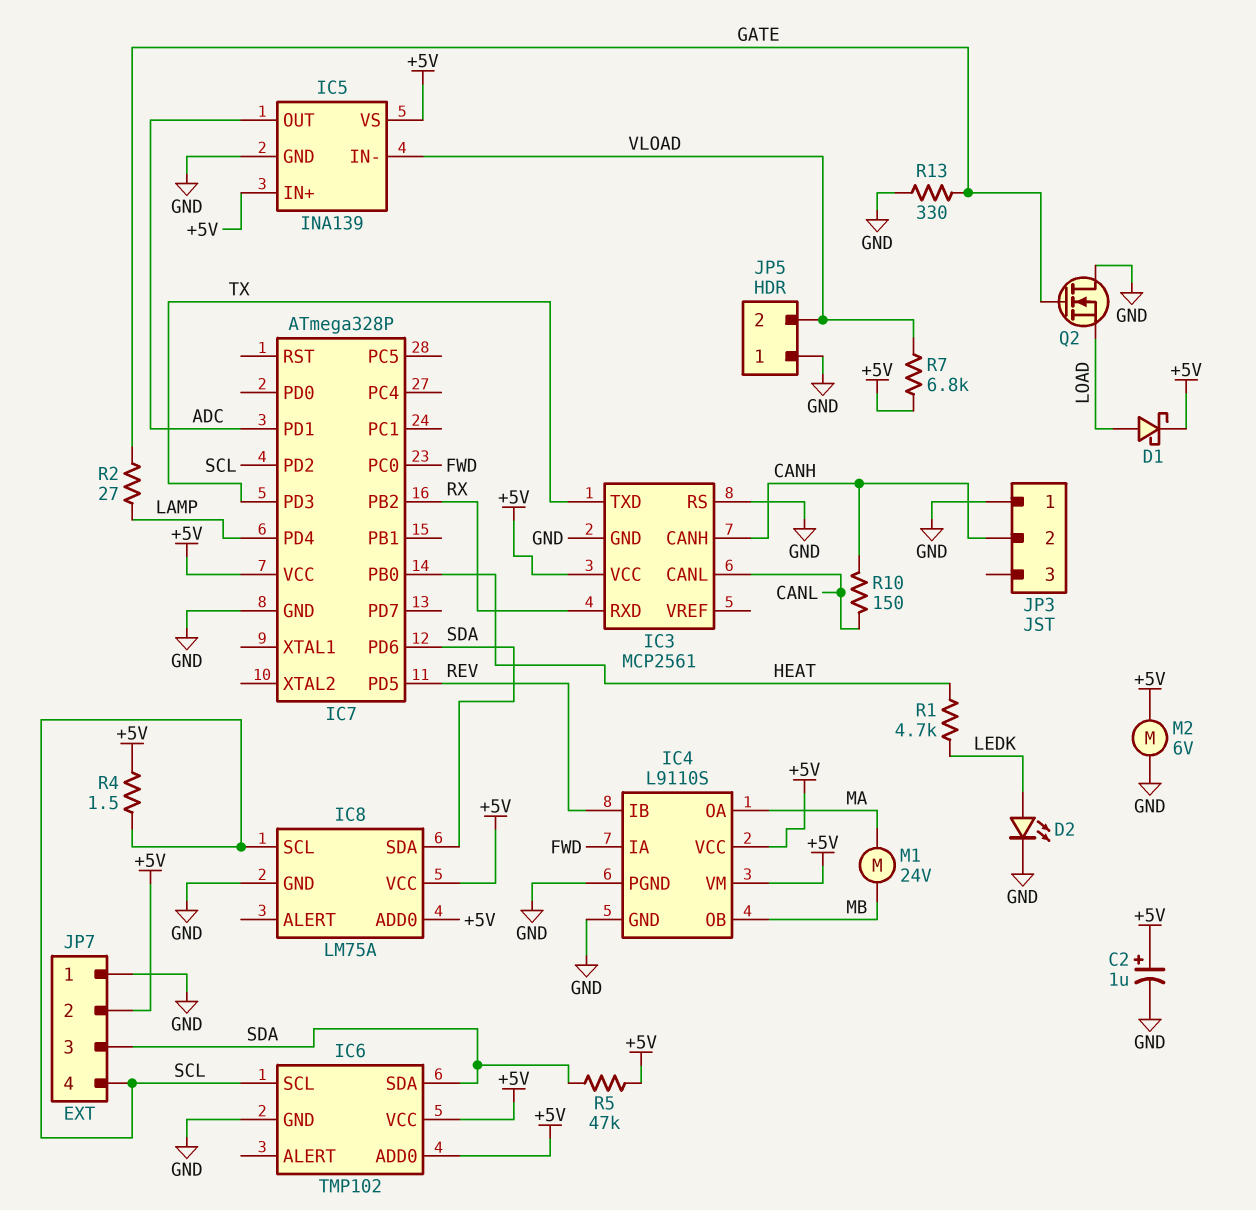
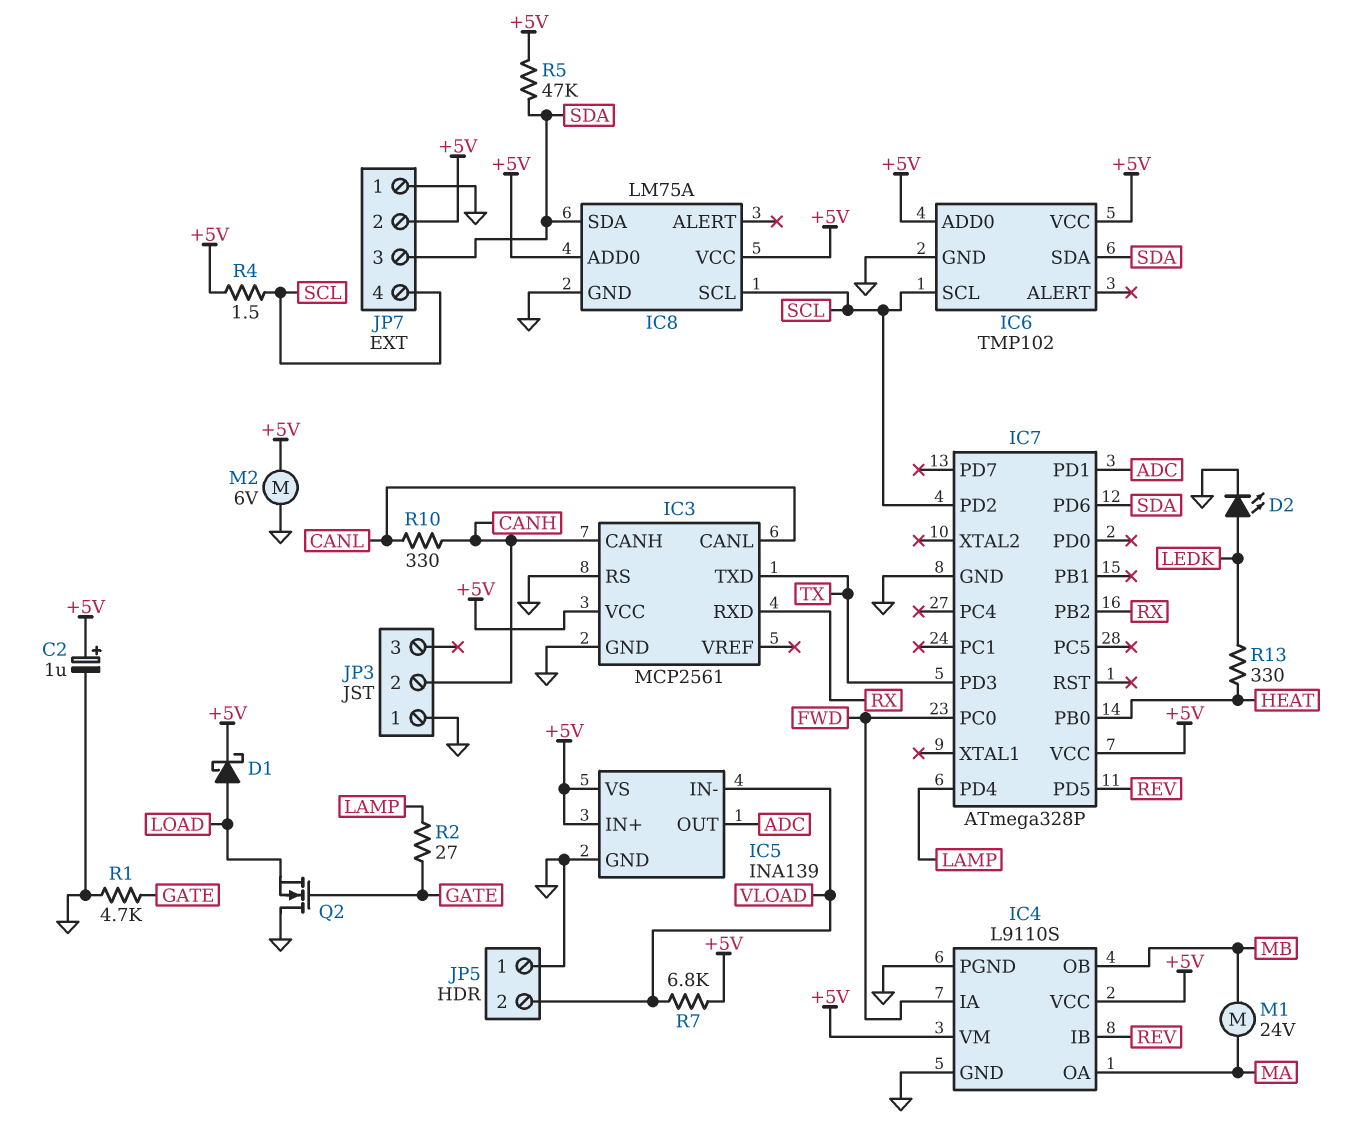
R1: 4.7k (HEAT, LEDK) -> 4.7k (GATE, GND)
R10: 150 (CANH, CANL) -> 330 (CANH, CANL)
R13: 330 (GATE, GND) -> 330 (HEAT, LEDK)

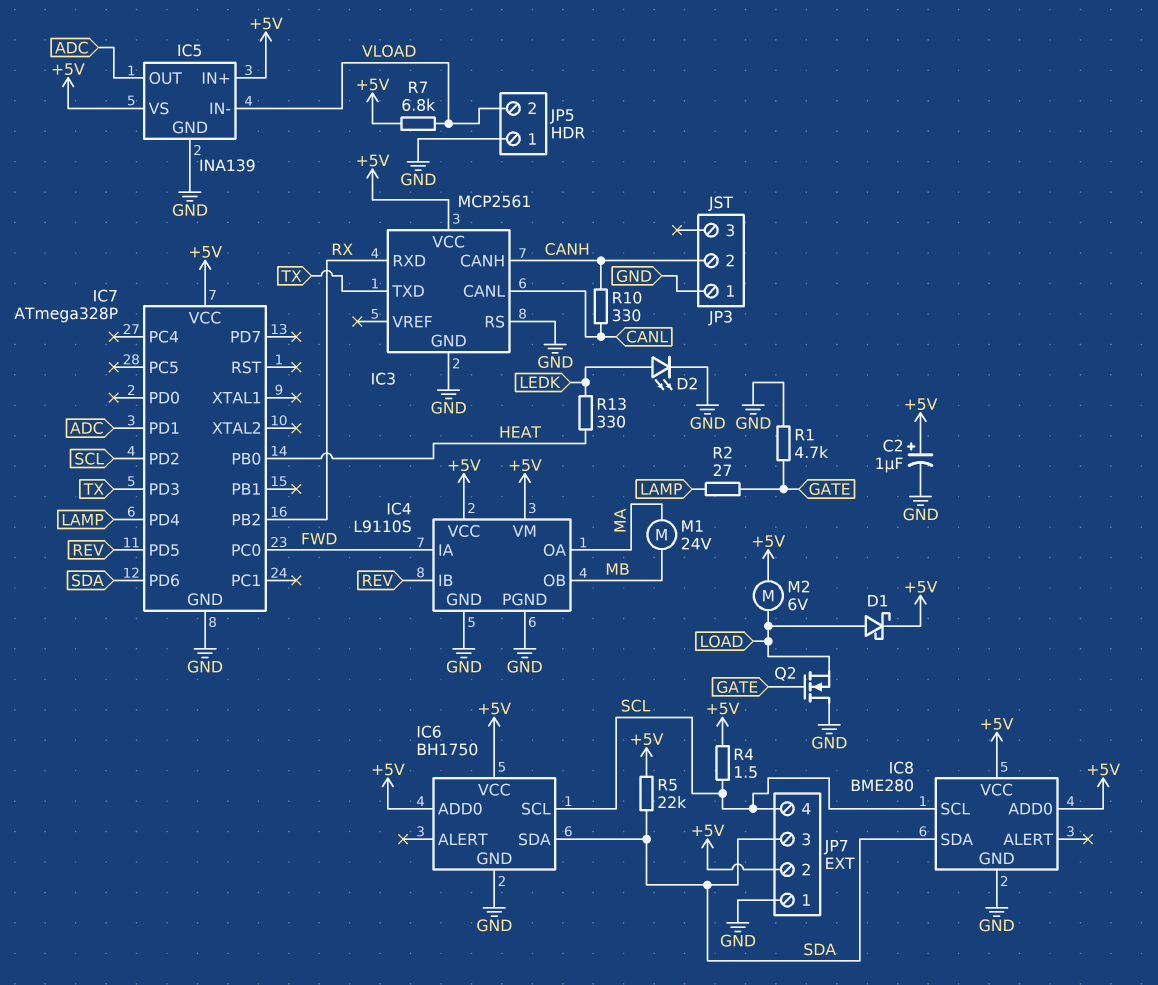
IC6: TMP102 -> BH1750
IC8: LM75A -> BME280
M2: motor 6V (+5V, GND) -> motor 6V (+5V, LOAD)
R5: 47k (+5V, SDA) -> 22k (+5V, SDA)

